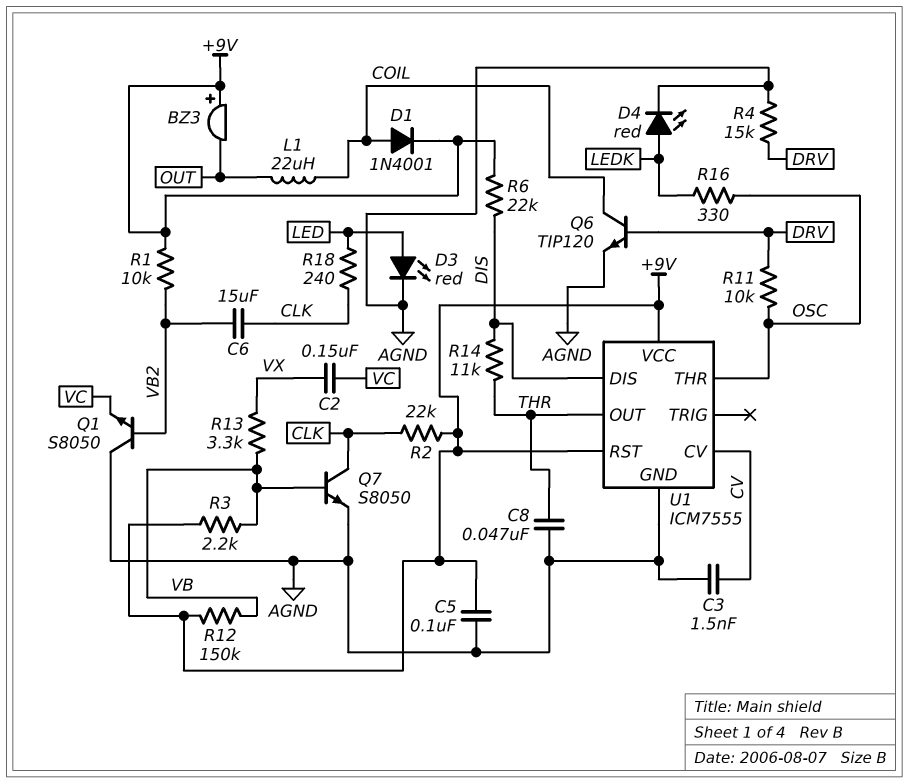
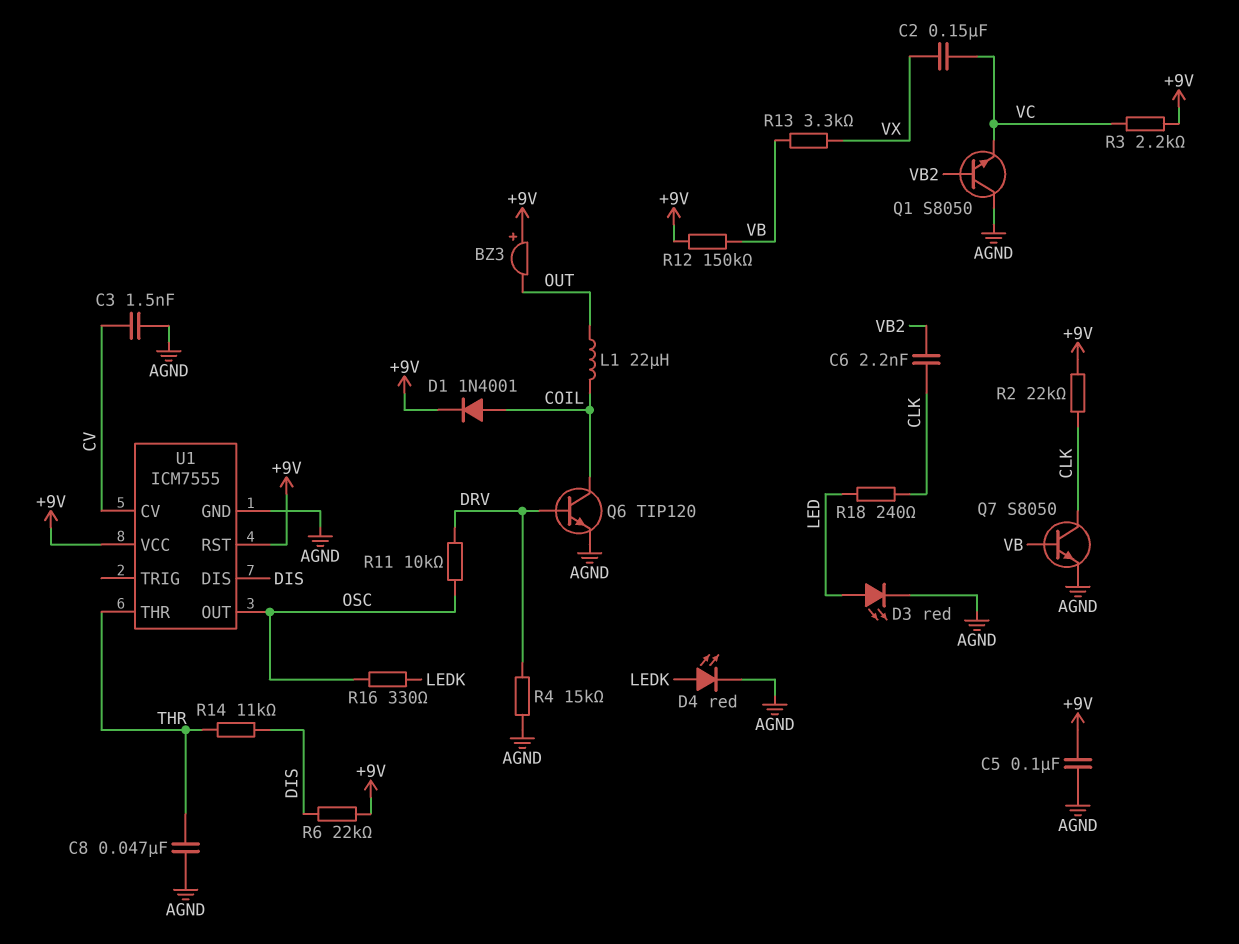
C6: 15uF (CLK, VB2) -> 2.2nF (CLK, VB2)
R1: 10k (+9V, VB2) -> none
R3: 2.2k (+9V, VB) -> 2.2k (+9V, VC)
U1 pin OUT: THR -> OSC
U1 pin THR: OSC -> THR

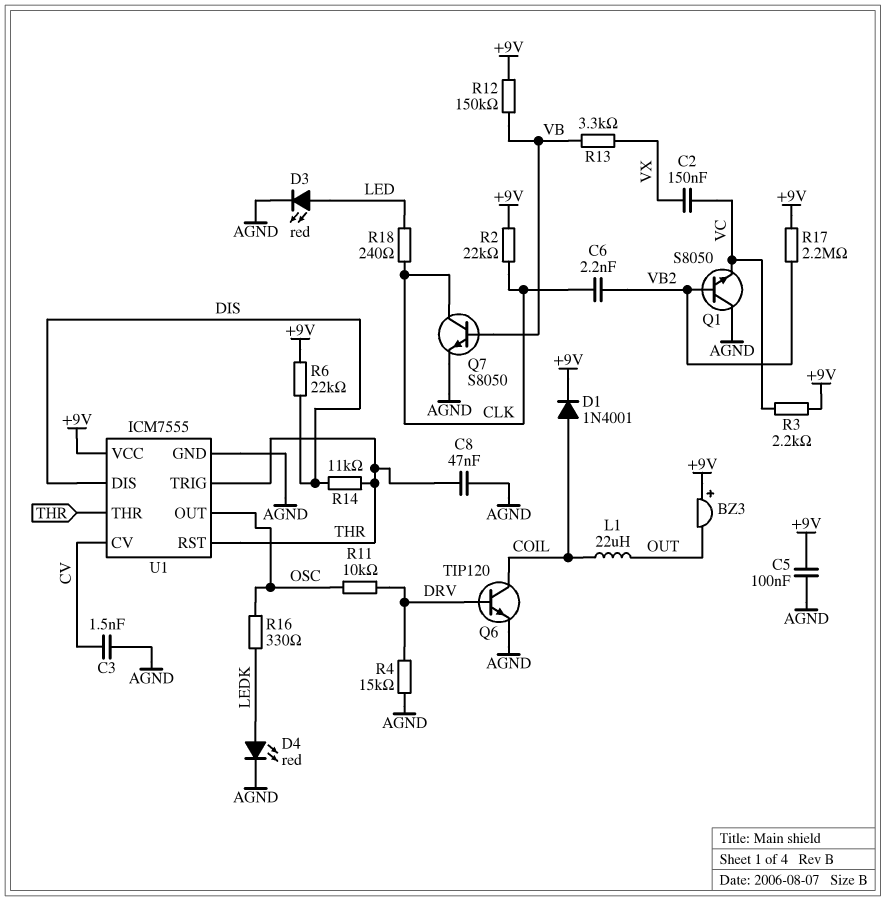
R17: none -> 2.2M (+9V, VB2)
U1 pin RST: +9V -> THR
U1 pin TRIG: none -> THR

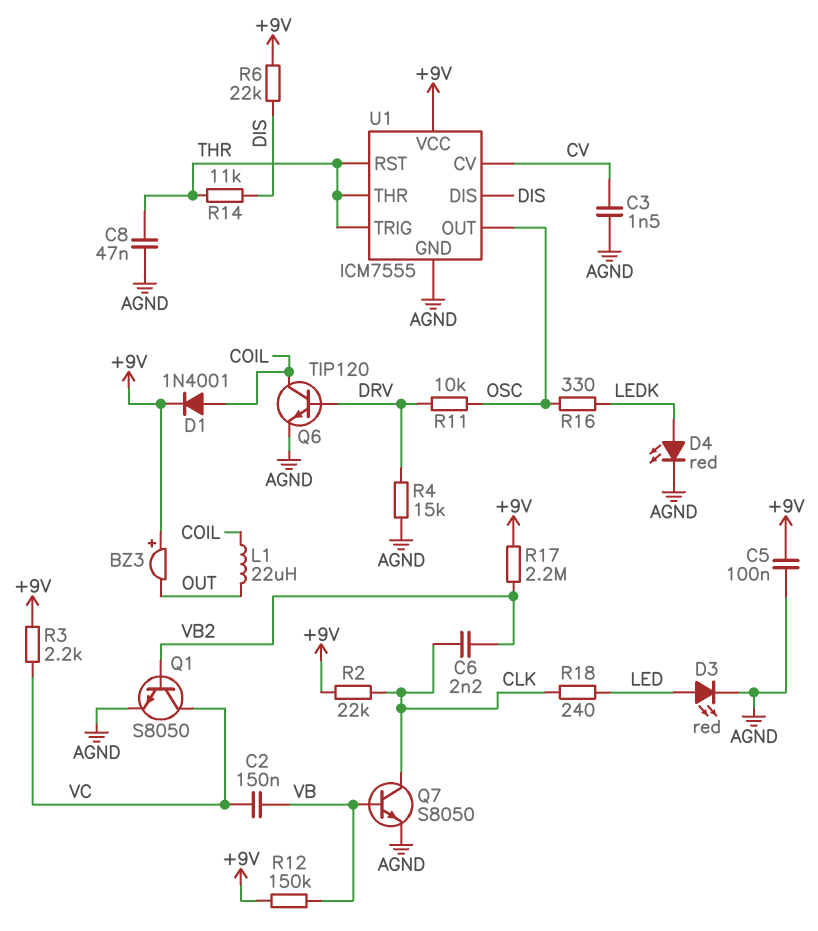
C2: 150nF (VC, VX) -> 150nF (VB, VC)
Q1: NPN S8050 (B VB2, C AGND, E VC) -> NPN S8050 (B VB2, C VC, E AGND)
R13: 3.3k (VB, VX) -> none

